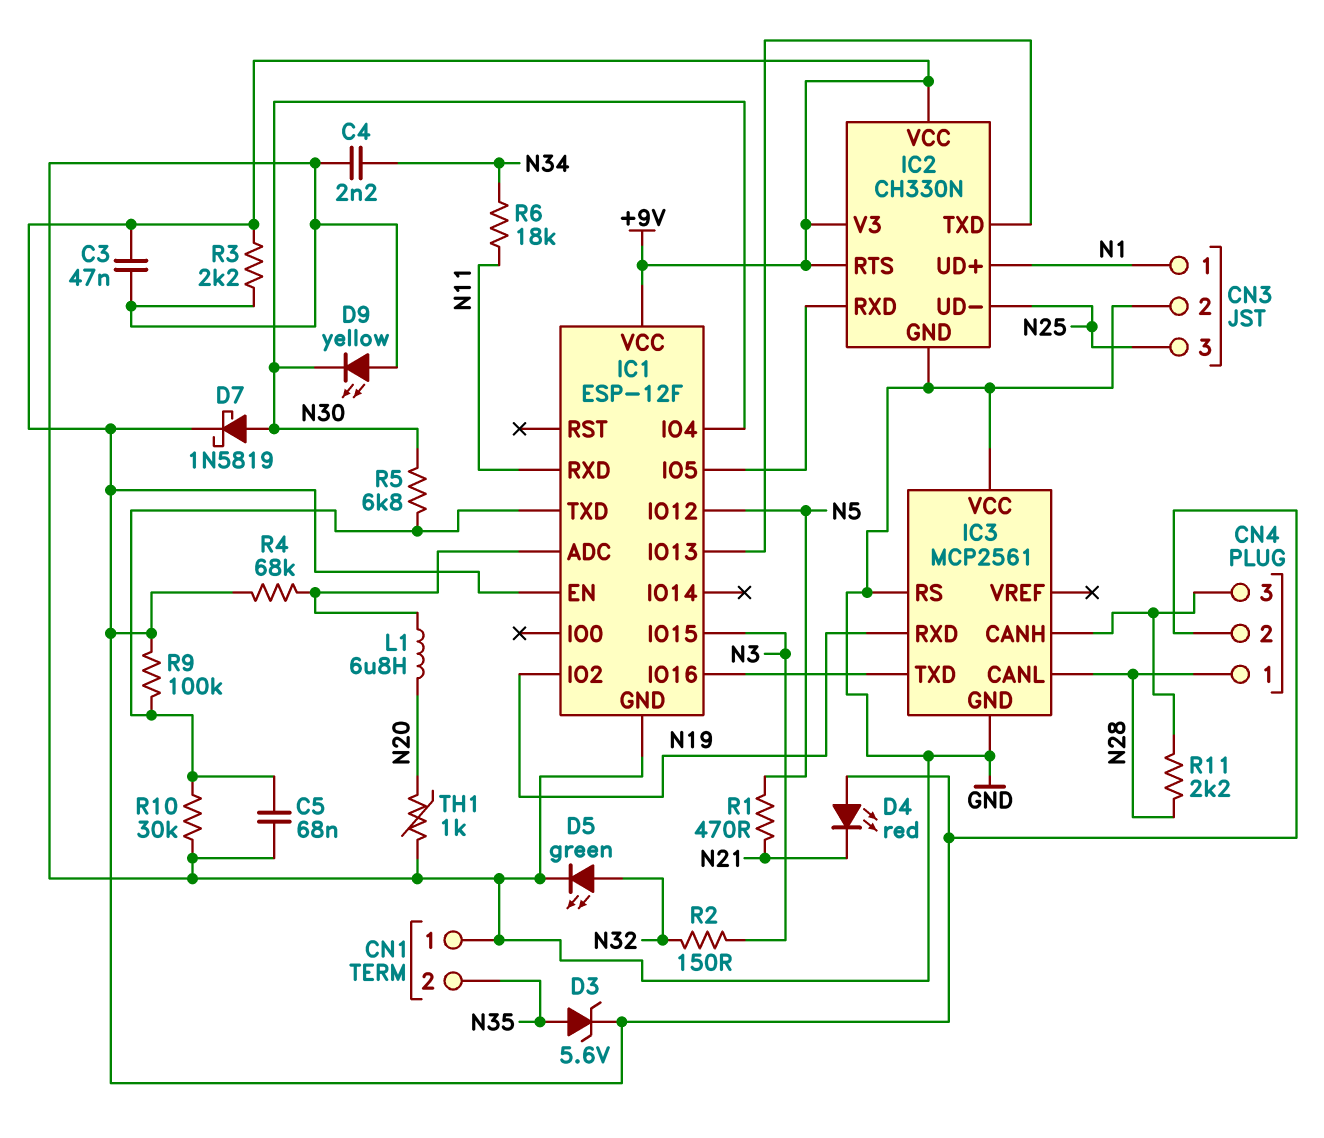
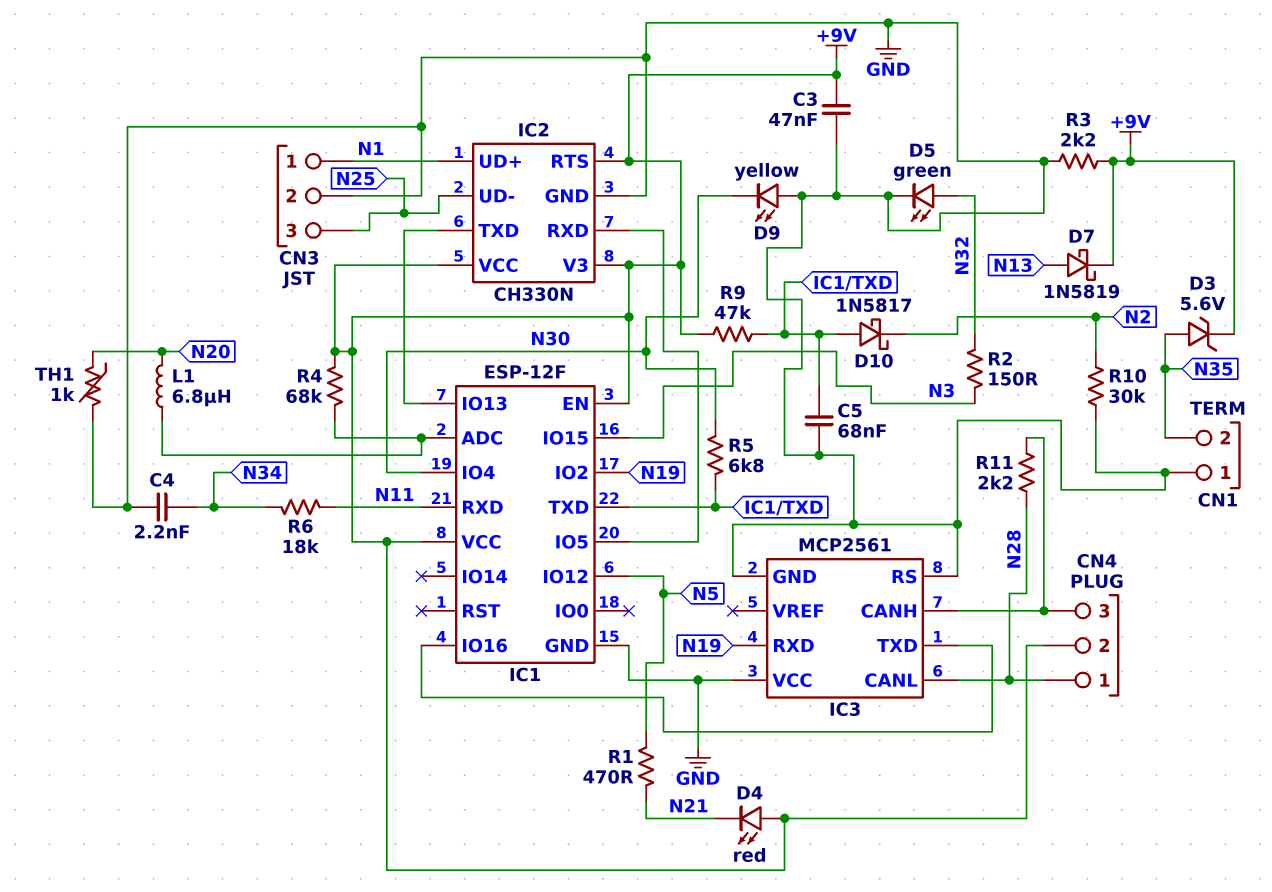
D7: schottky 1N5819 (A N30, K +9V) -> schottky 1N5819 (A N13, K +9V)
D10: none -> schottky 1N5817 (A IC1/TXD, K N2)
R9: 100k (+9V, IC1/TXD) -> 47k (+9V, IC1/TXD)
R10: 30k (GND, IC1/TXD) -> 30k (GND, N2)

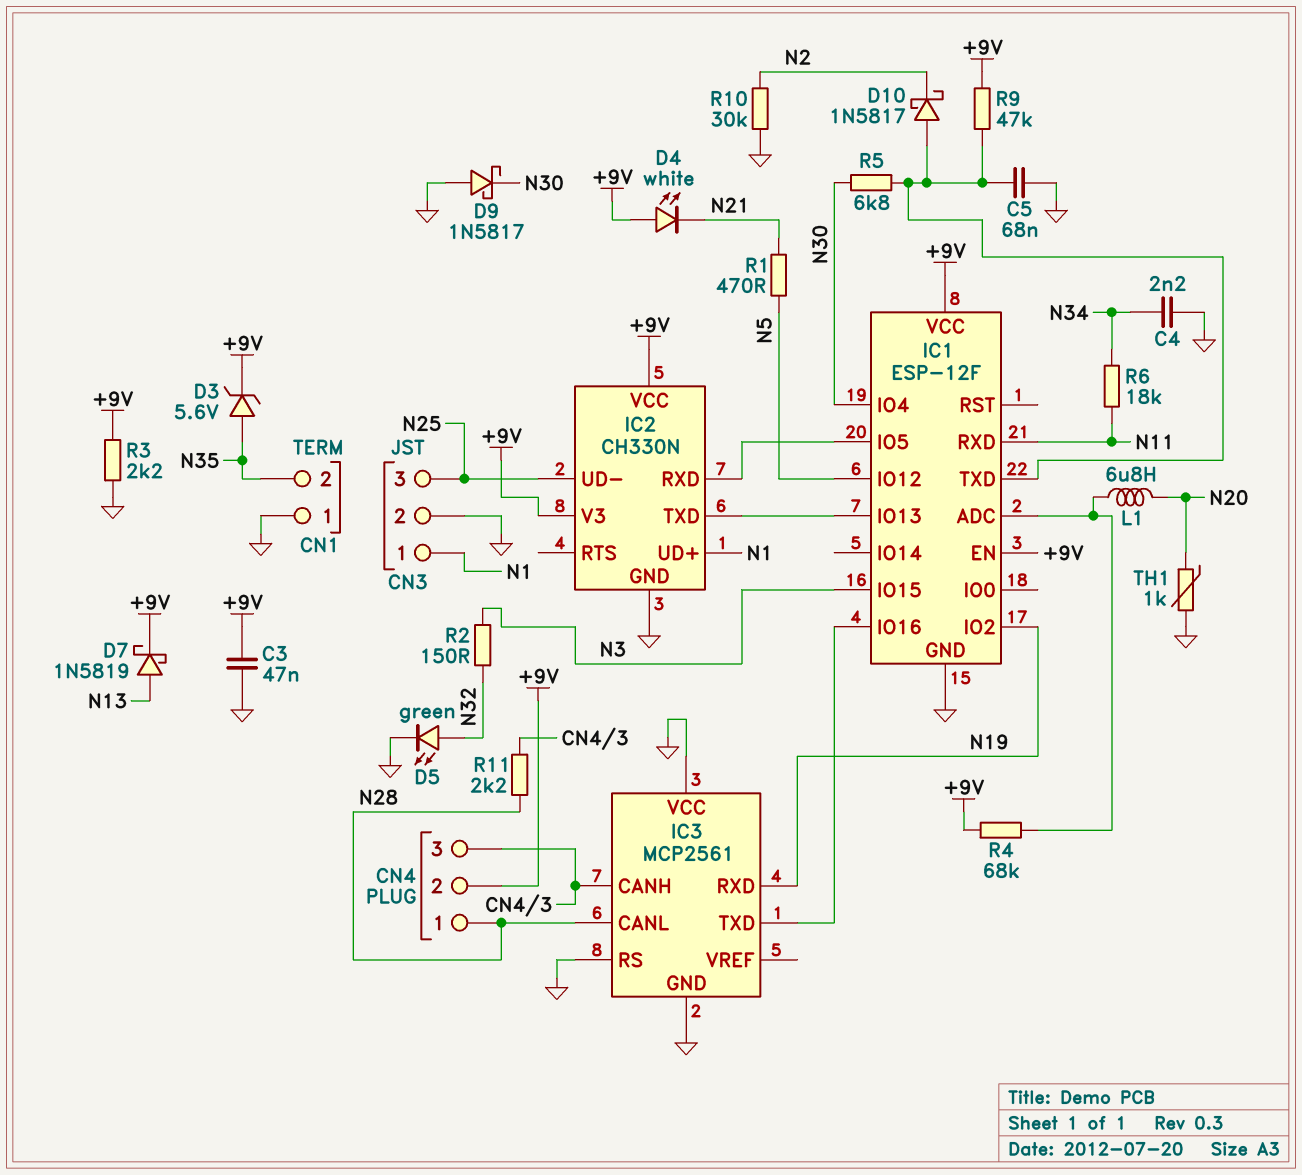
D4: LED red (A +9V, K N21) -> LED white (A +9V, K N21)
D9: LED yellow (A GND, K N30) -> schottky 1N5817 (A GND, K N30)
IC2 pin RTS: +9V -> none

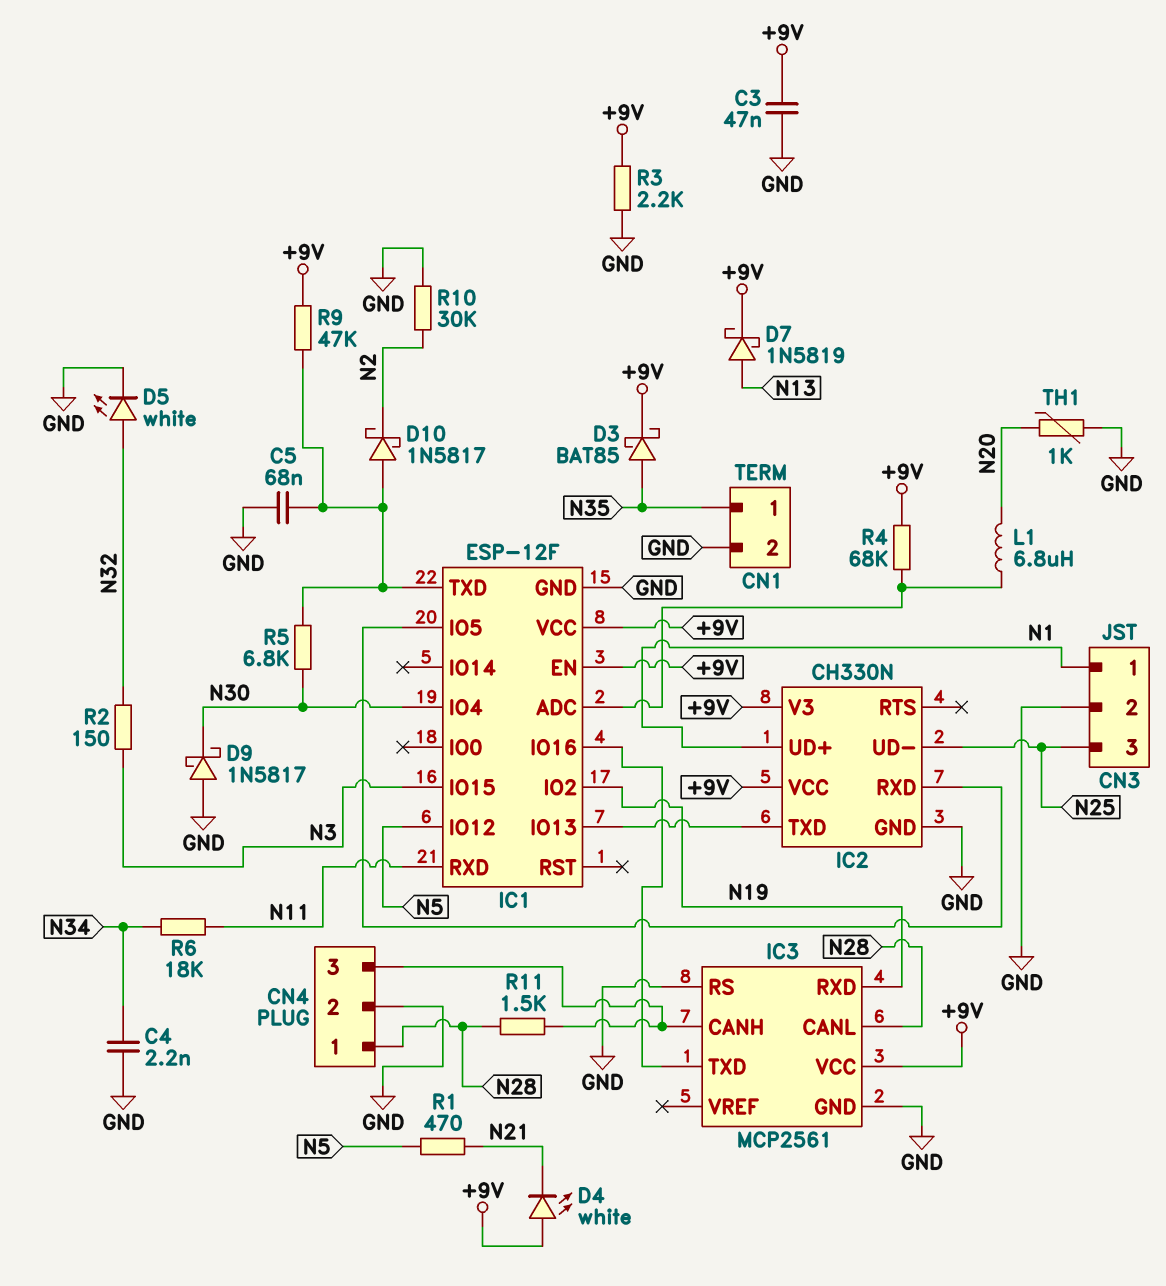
CN1 pin 1: GND -> N35
CN1 pin 2: N35 -> GND
CN4 pin 2: +9V -> GND
D3: zener 5.6V (A N35, K +9V) -> schottky BAT85 (A N35, K +9V)
D5: LED green (A N32, K GND) -> LED white (A N32, K GND)
IC3 pin VCC: GND -> +9V
R11: 2.2k (CN4/3, N28) -> 1.5k (CN4/3, N28)

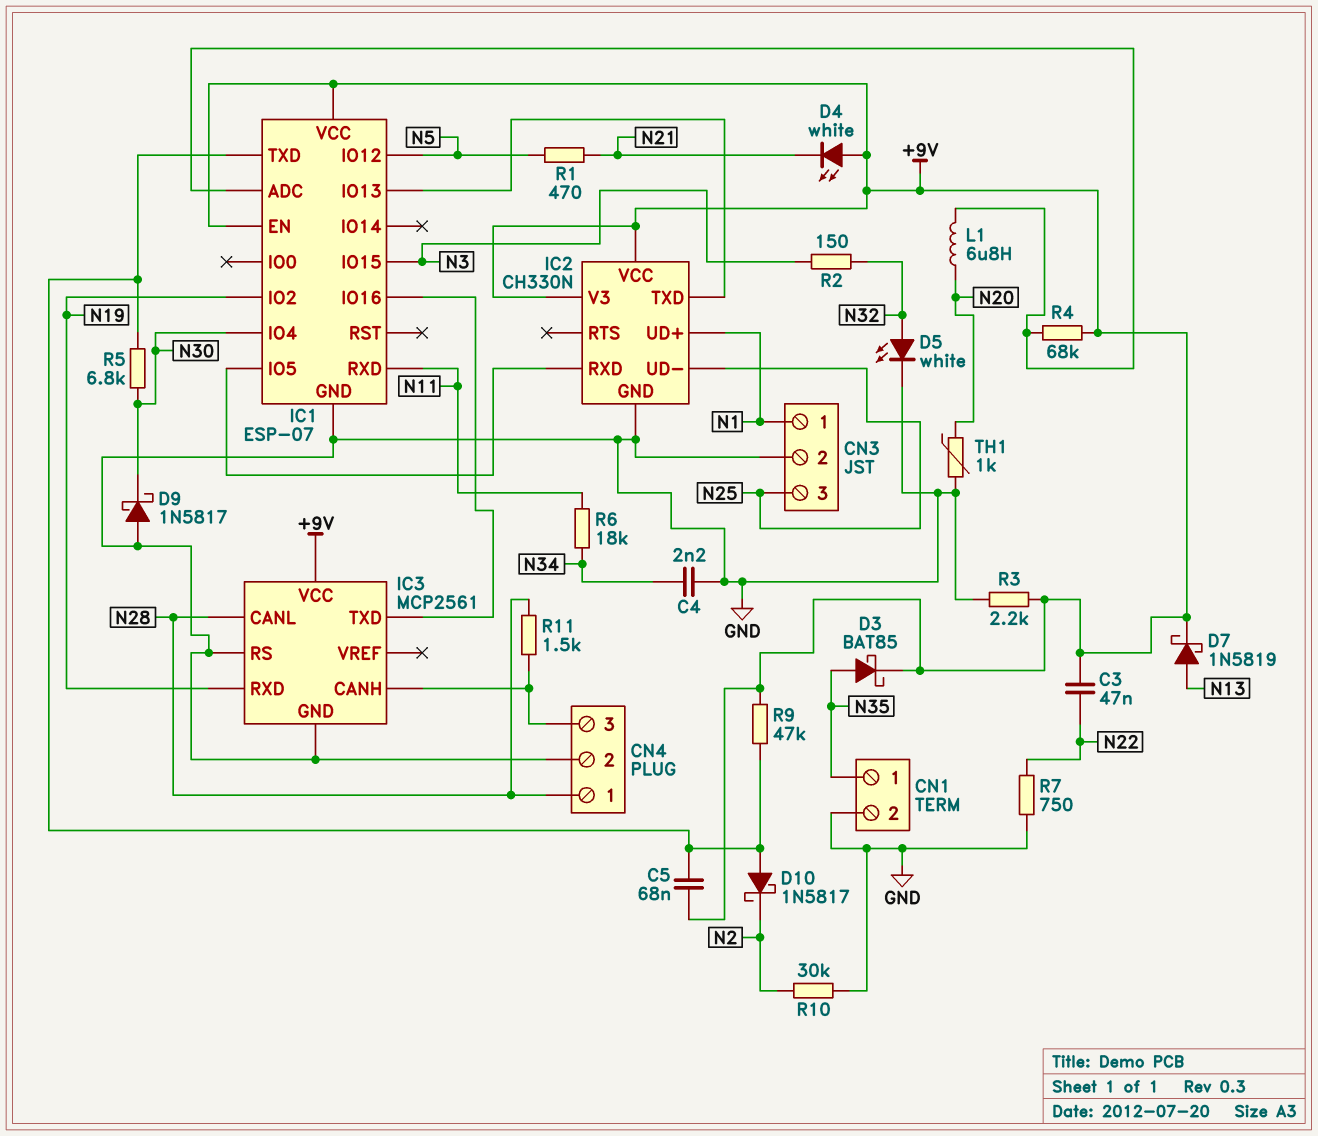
C3: 47nF (+9V, GND) -> 47nF (+9V, N22)
C5: 68nF (GND, IC1/TXD) -> 68nF (+9V, IC1/TXD)
IC1: ESP-12F -> ESP-07
R7: none -> 750 (GND, N22)

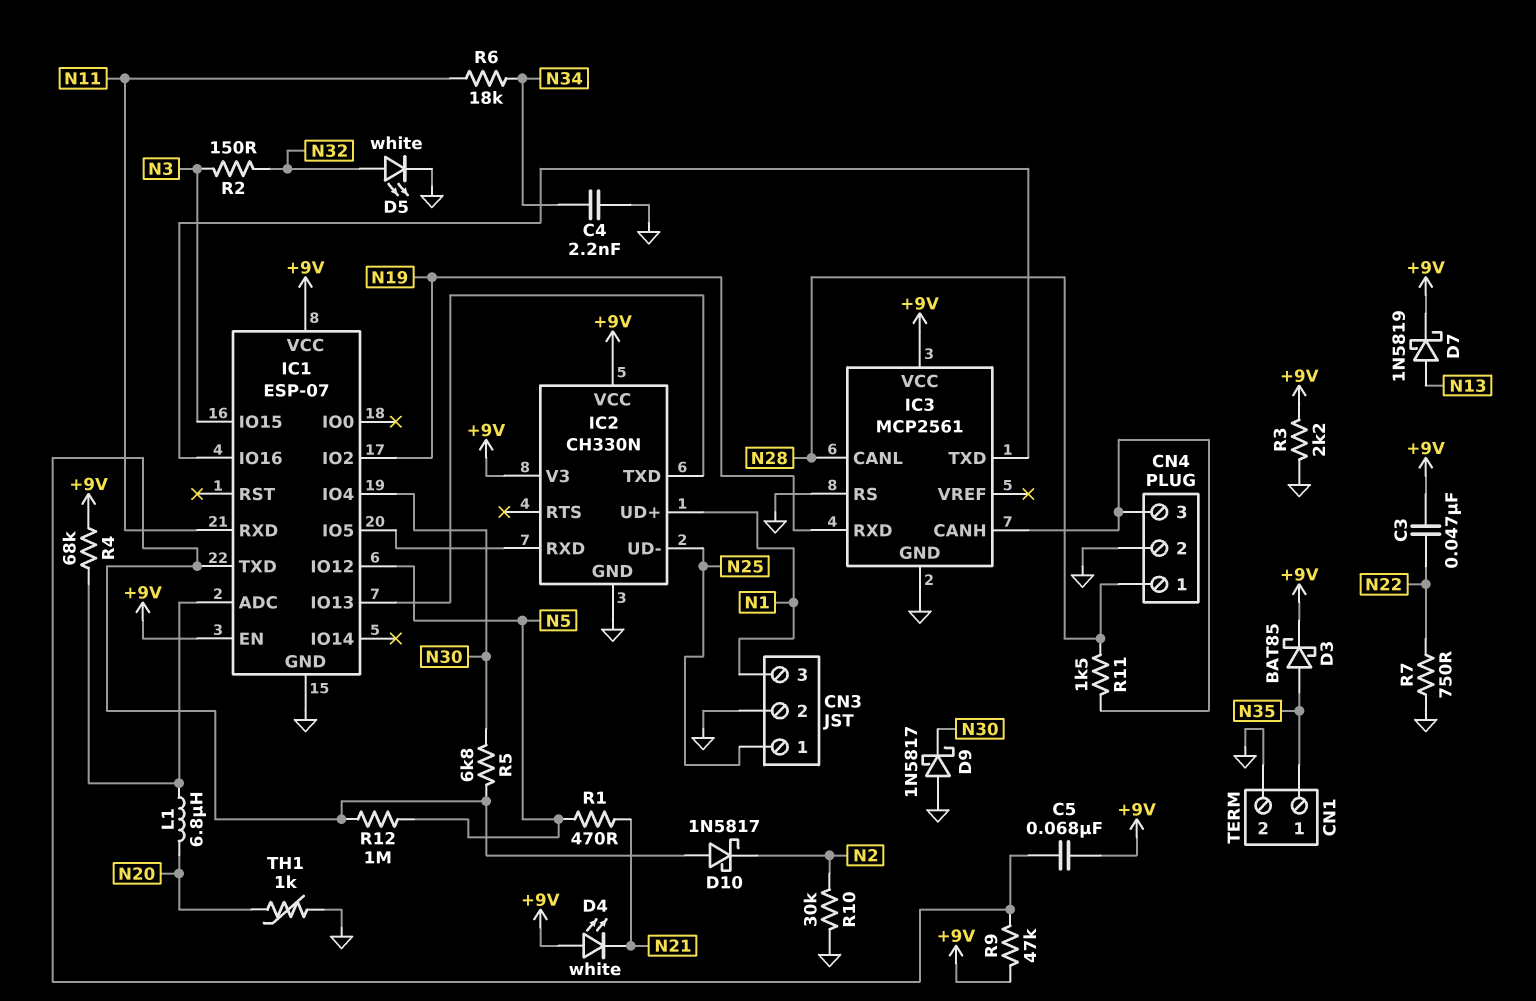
CN3 pin 1: N1 -> N25
CN3 pin 3: N25 -> N1
R12: none -> 1M (IC1/TXD, N5)

